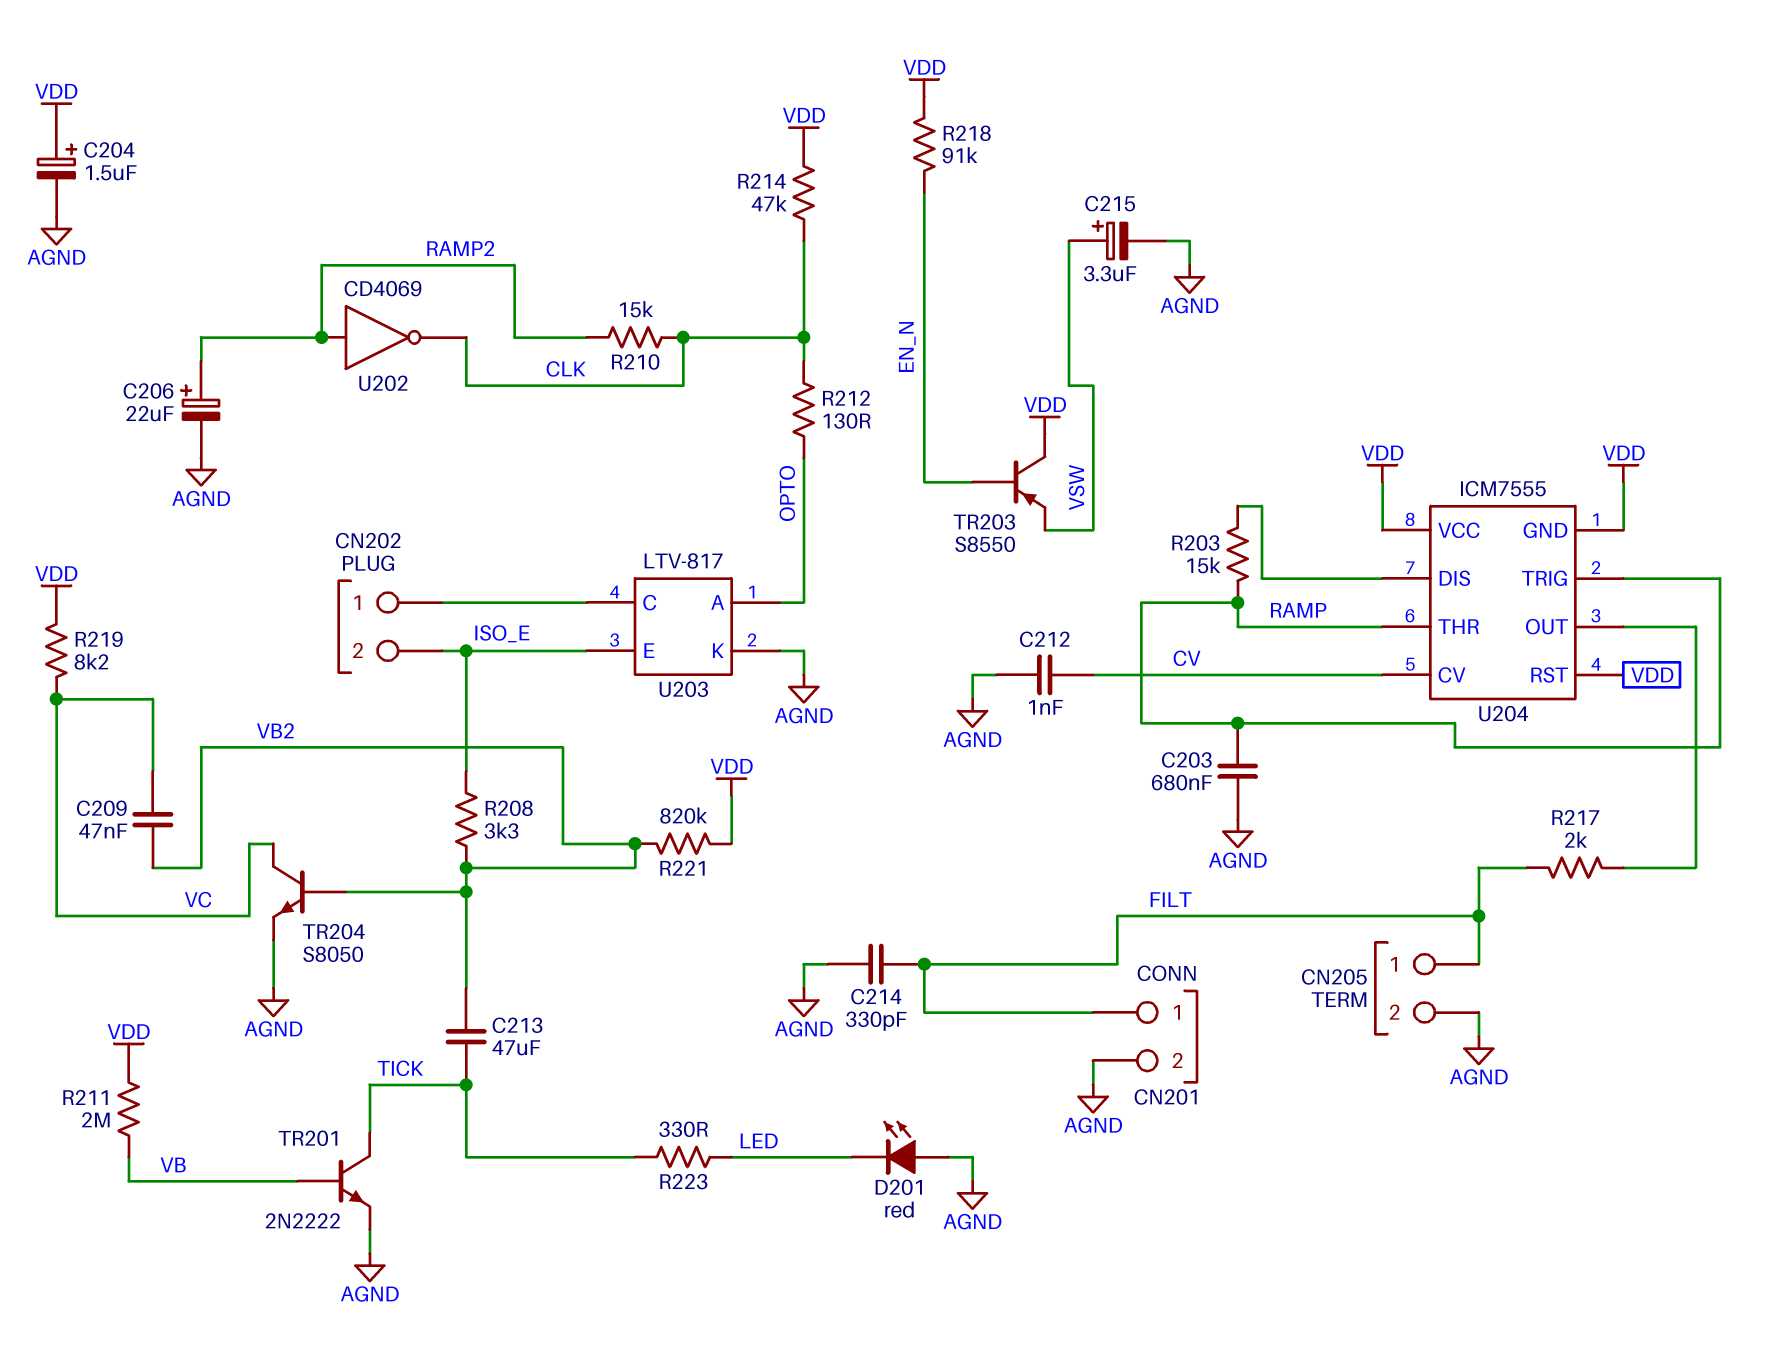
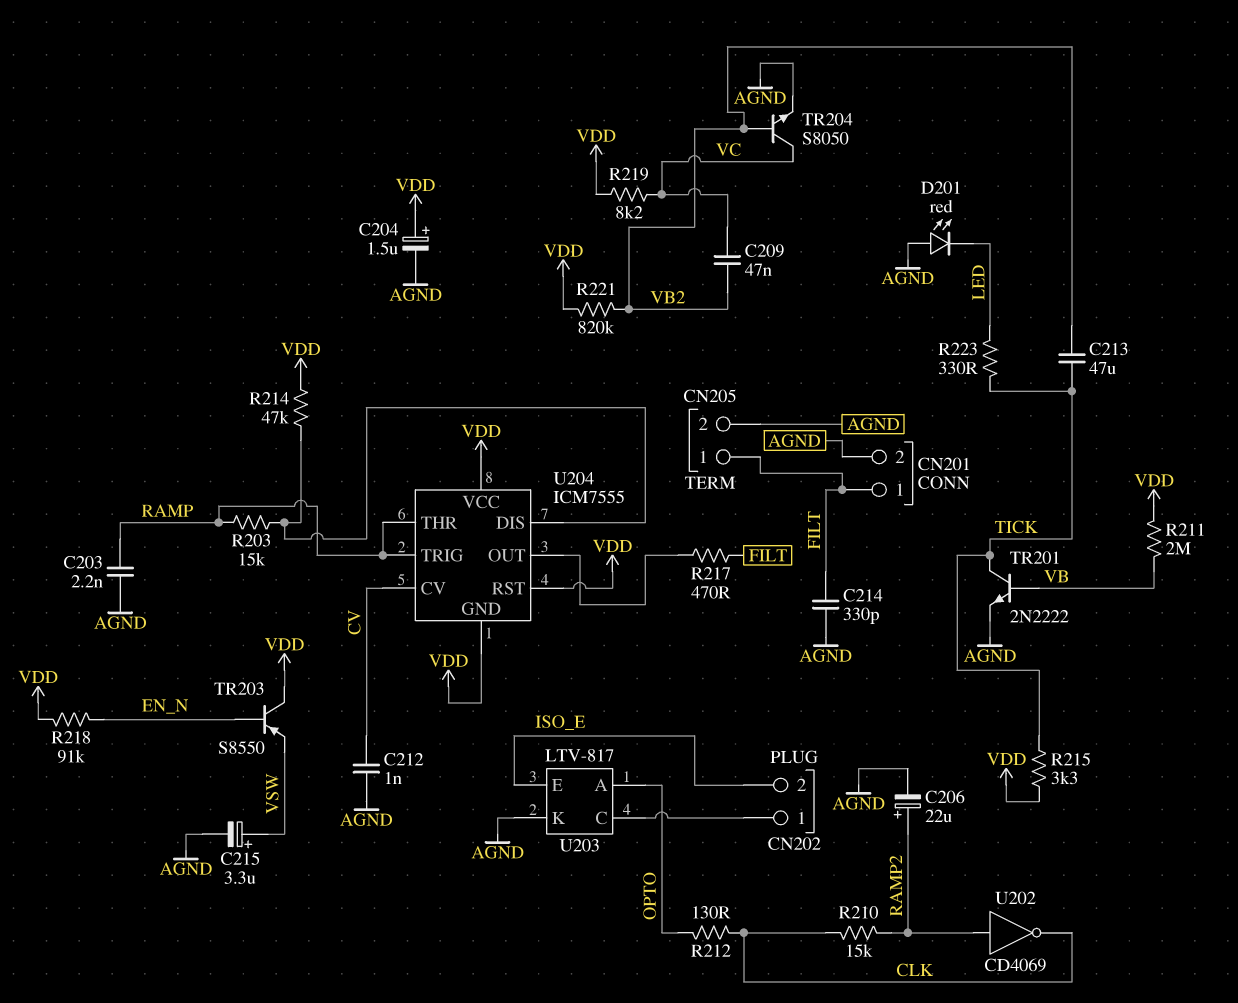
C203: 680nF (AGND, RAMP) -> 2.2nF (AGND, RAMP)
R208: 3.3k (ISO_E, VB2) -> none
R214: 47k (CLK, VDD) -> 47k (U204/DIS, VDD)
R215: none -> 3.3k (TICK, VDD)
R217: 2k (FILT, U204/OUT) -> 470 (FILT, U204/OUT)

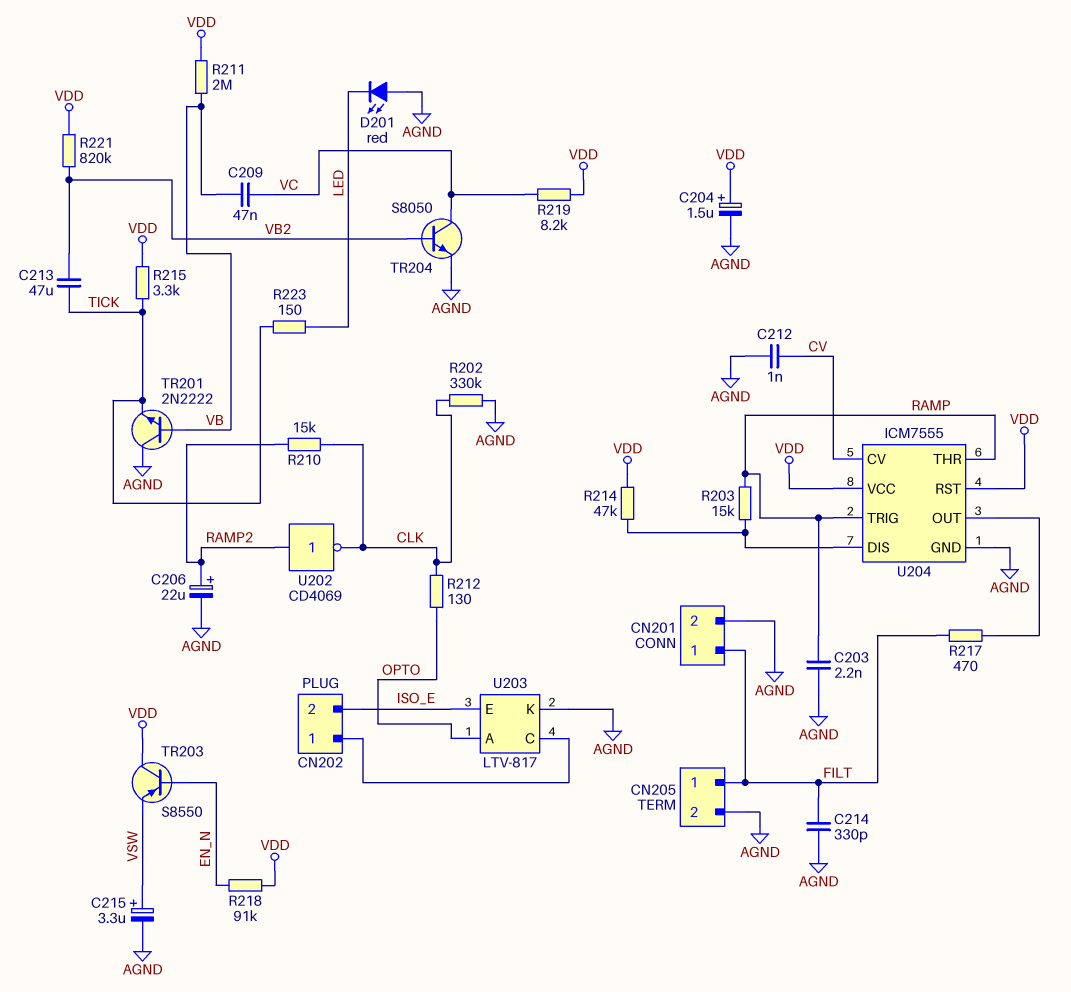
C209: 47nF (VB2, VC) -> 47nF (VB, VC)
R202: none -> 330k (AGND, CLK)
R223: 330 (LED, TICK) -> 150 (LED, TICK)
TR201: NPN 2N2222 (B VB, C TICK, E AGND) -> NPN 2N2222 (B VB, C AGND, E TICK)
U204 pin GND: VDD -> AGND

